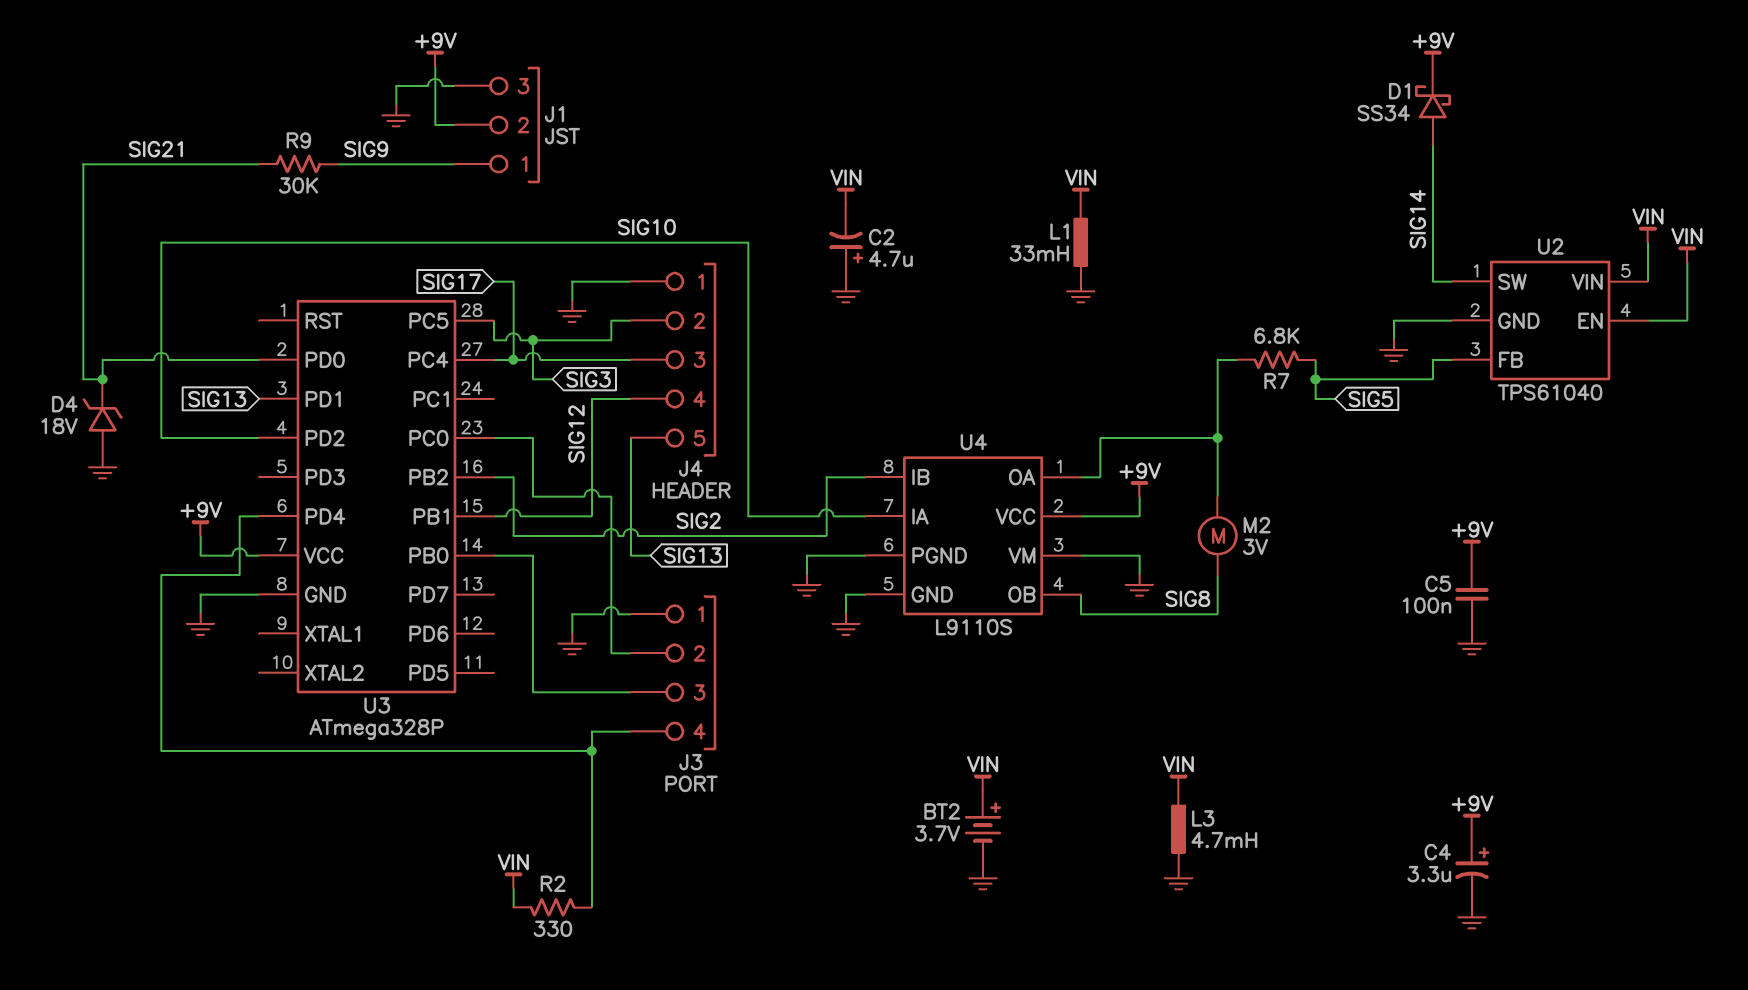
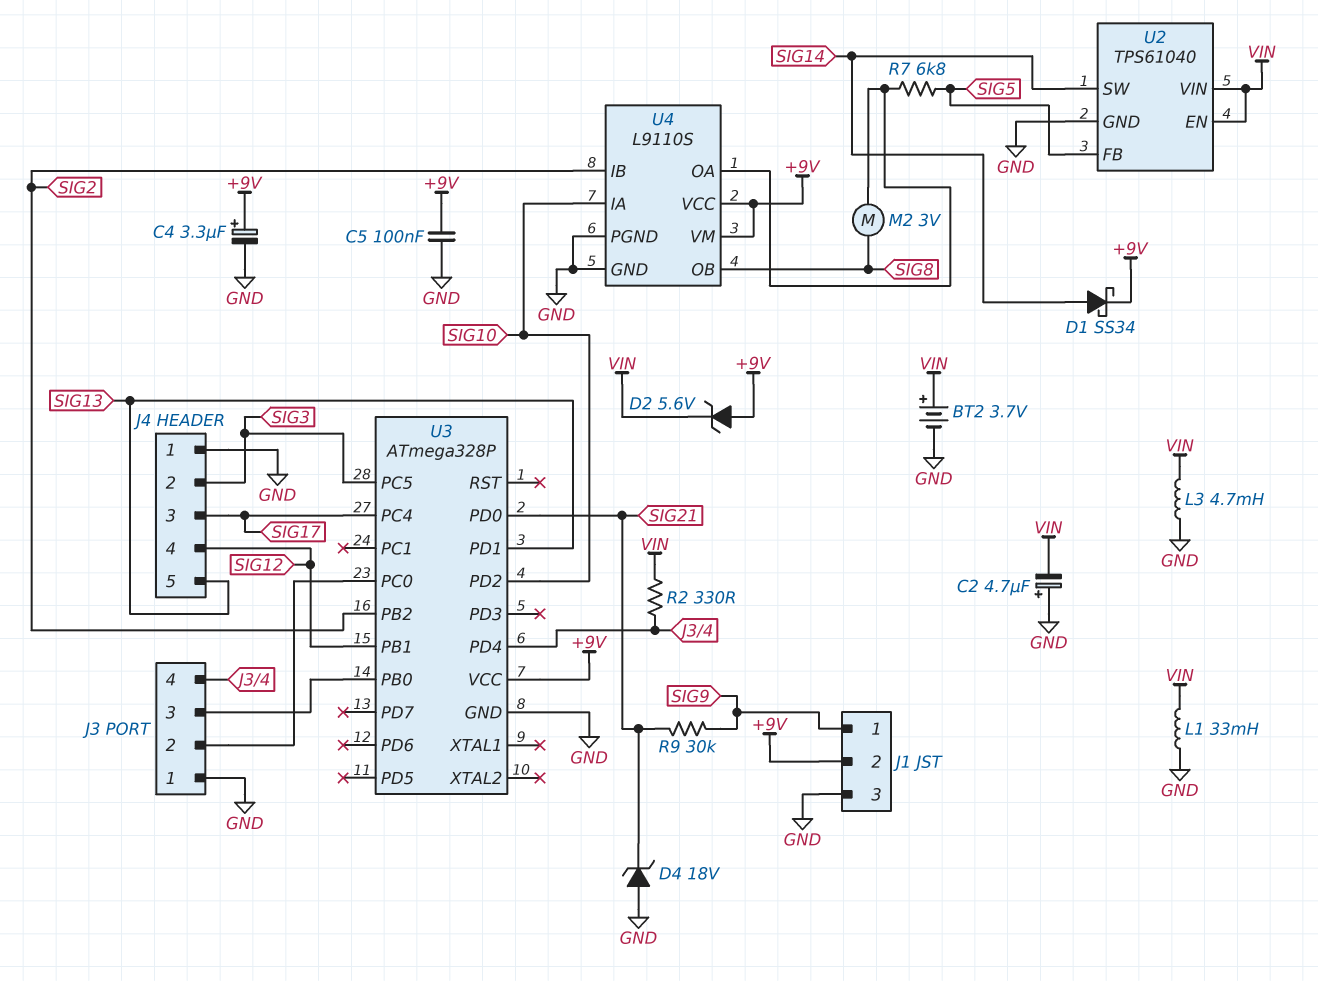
D2: none -> zener 5.6V (A +9V, K VIN)
U4 pin VM: GND -> +9V

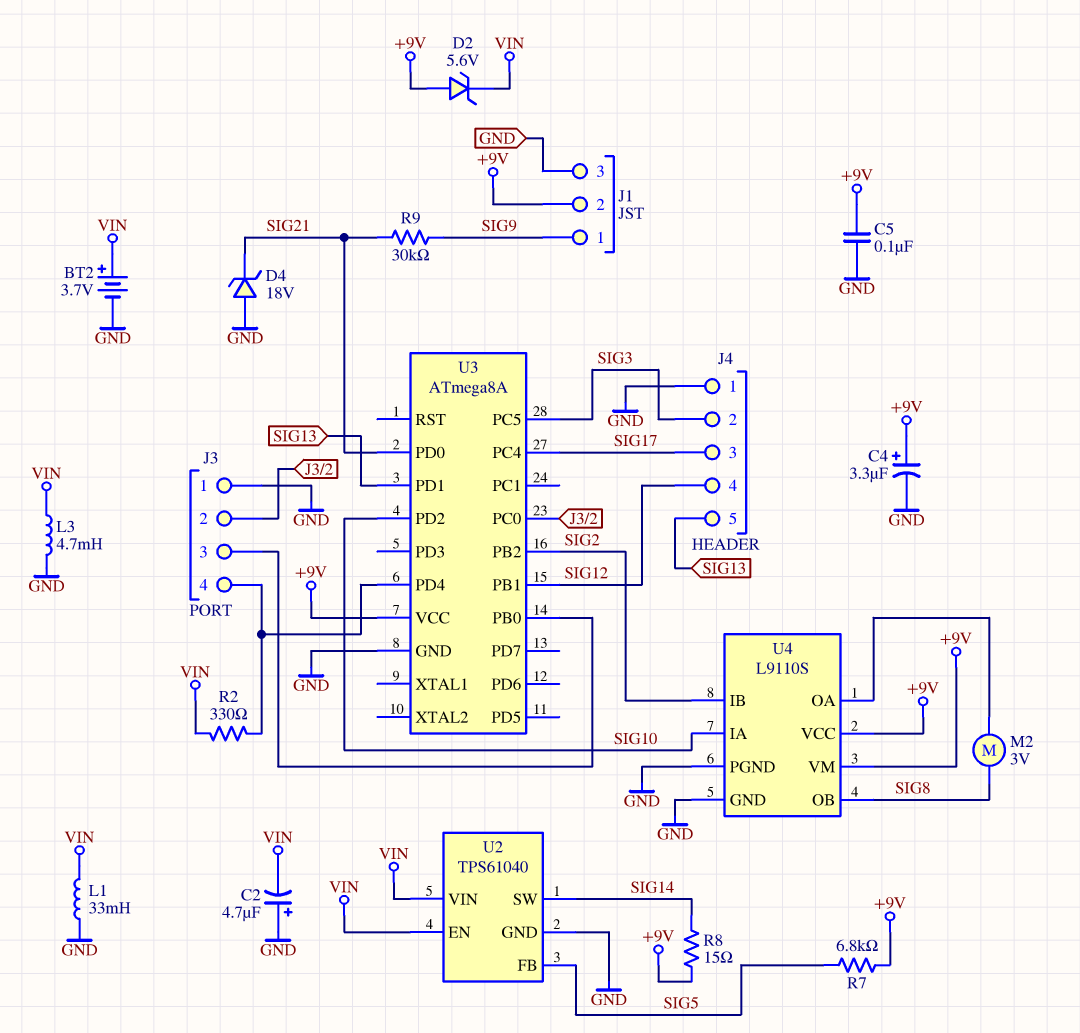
D1: schottky SS34 (A SIG14, K +9V) -> none
R7: 6.8k (SIG5, U4/OA) -> 6.8k (+9V, SIG5)
R8: none -> 15 (+9V, SIG14)
U3: ATmega328P -> ATmega8A

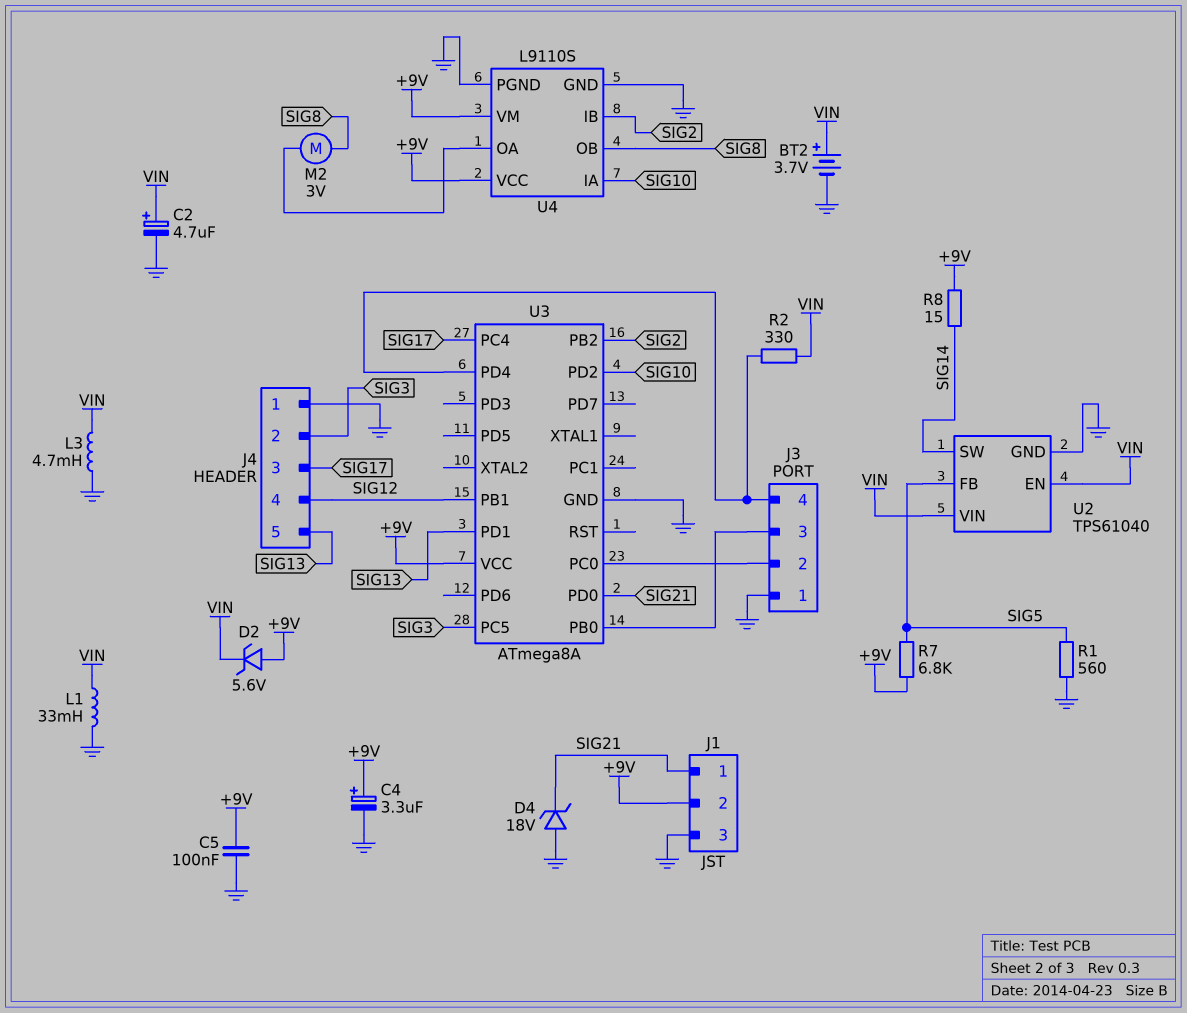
C2: 4.7uF (plus GND, minus VIN) -> 4.7uF (plus VIN, minus GND)
J1 pin 1: SIG9 -> SIG21
R1: none -> 560 (GND, SIG5)
R9: 30k (SIG9, SIG21) -> none

